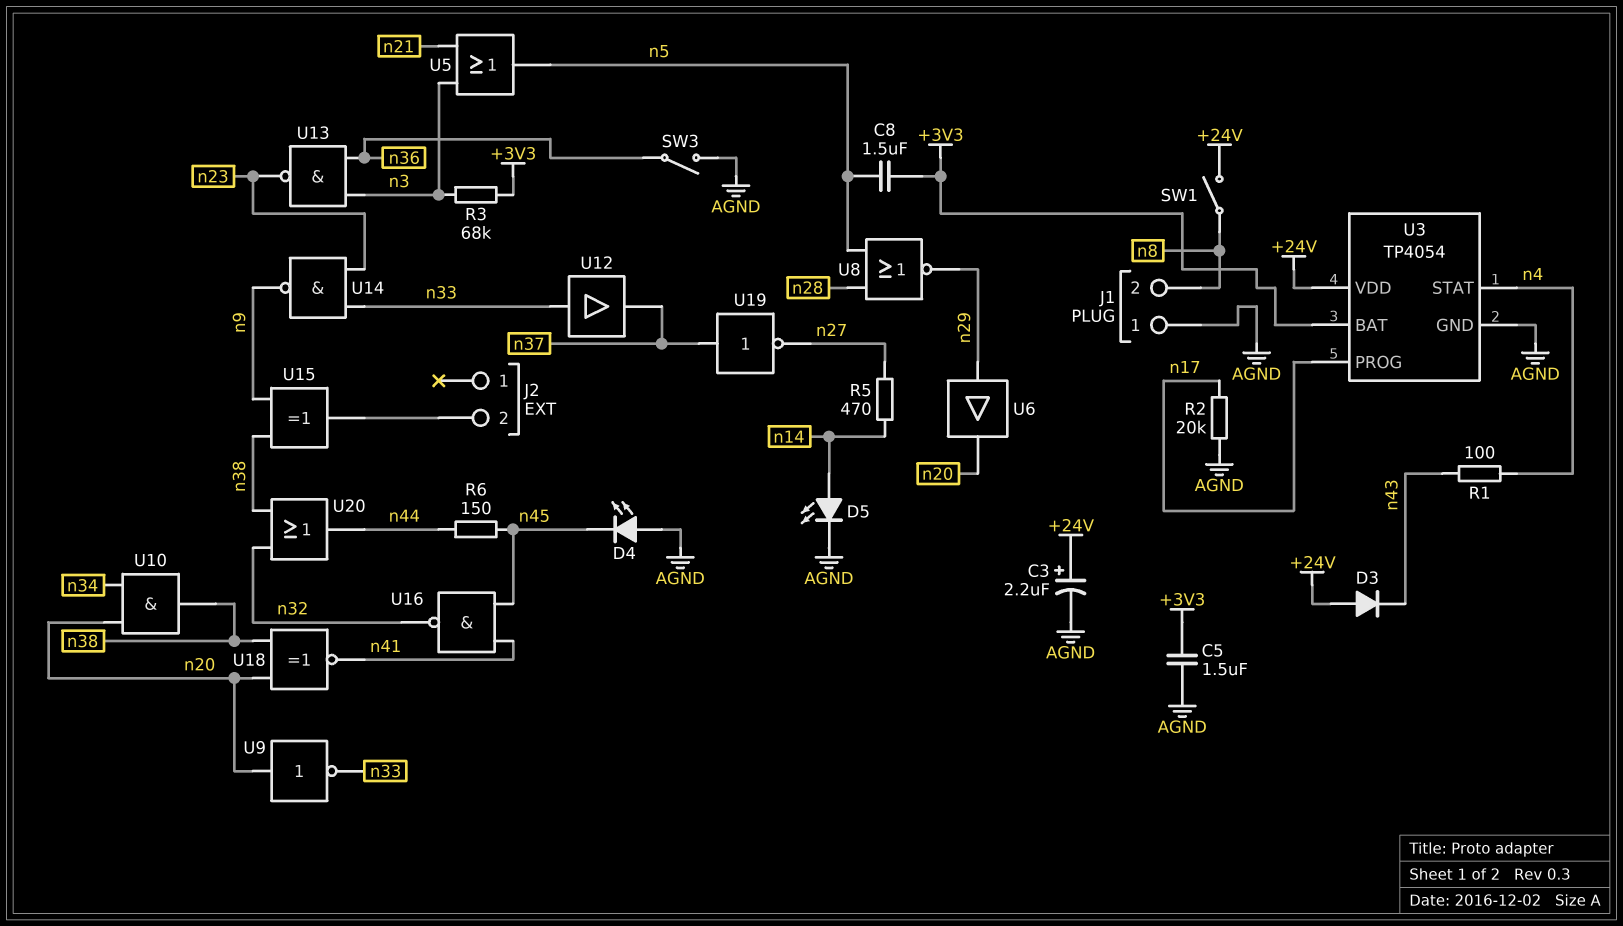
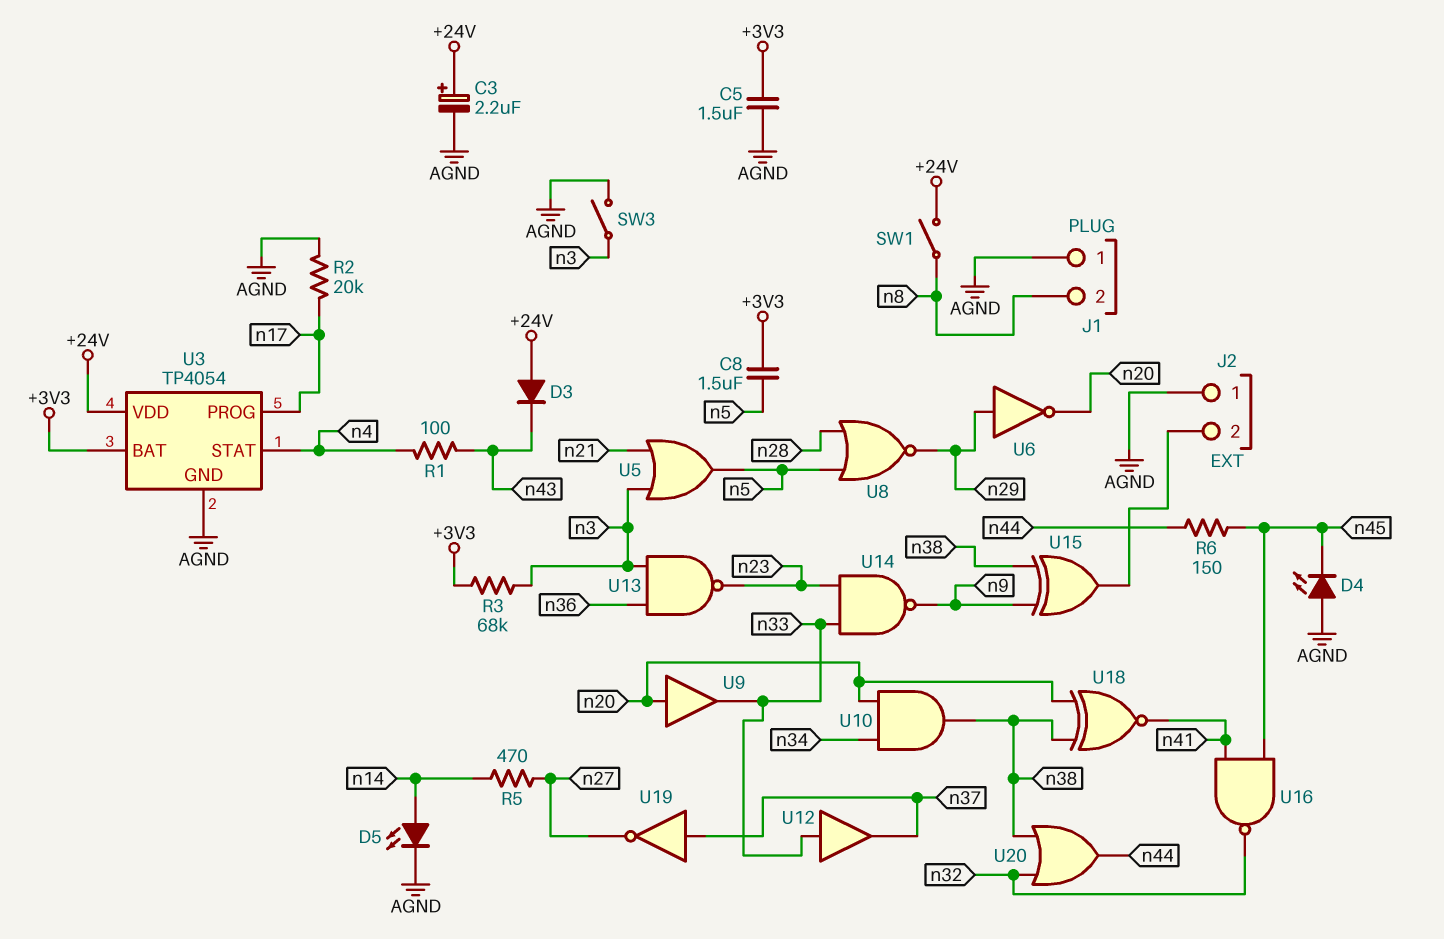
J2 pin 1: none -> AGND
SW3: switch (AGND, n36) -> switch (AGND, n3)
U6: buffer (in n29, out n20) -> NOT (in n29, out n20)
U9: NOT (in n20, out n33) -> buffer (in n20, out n33)

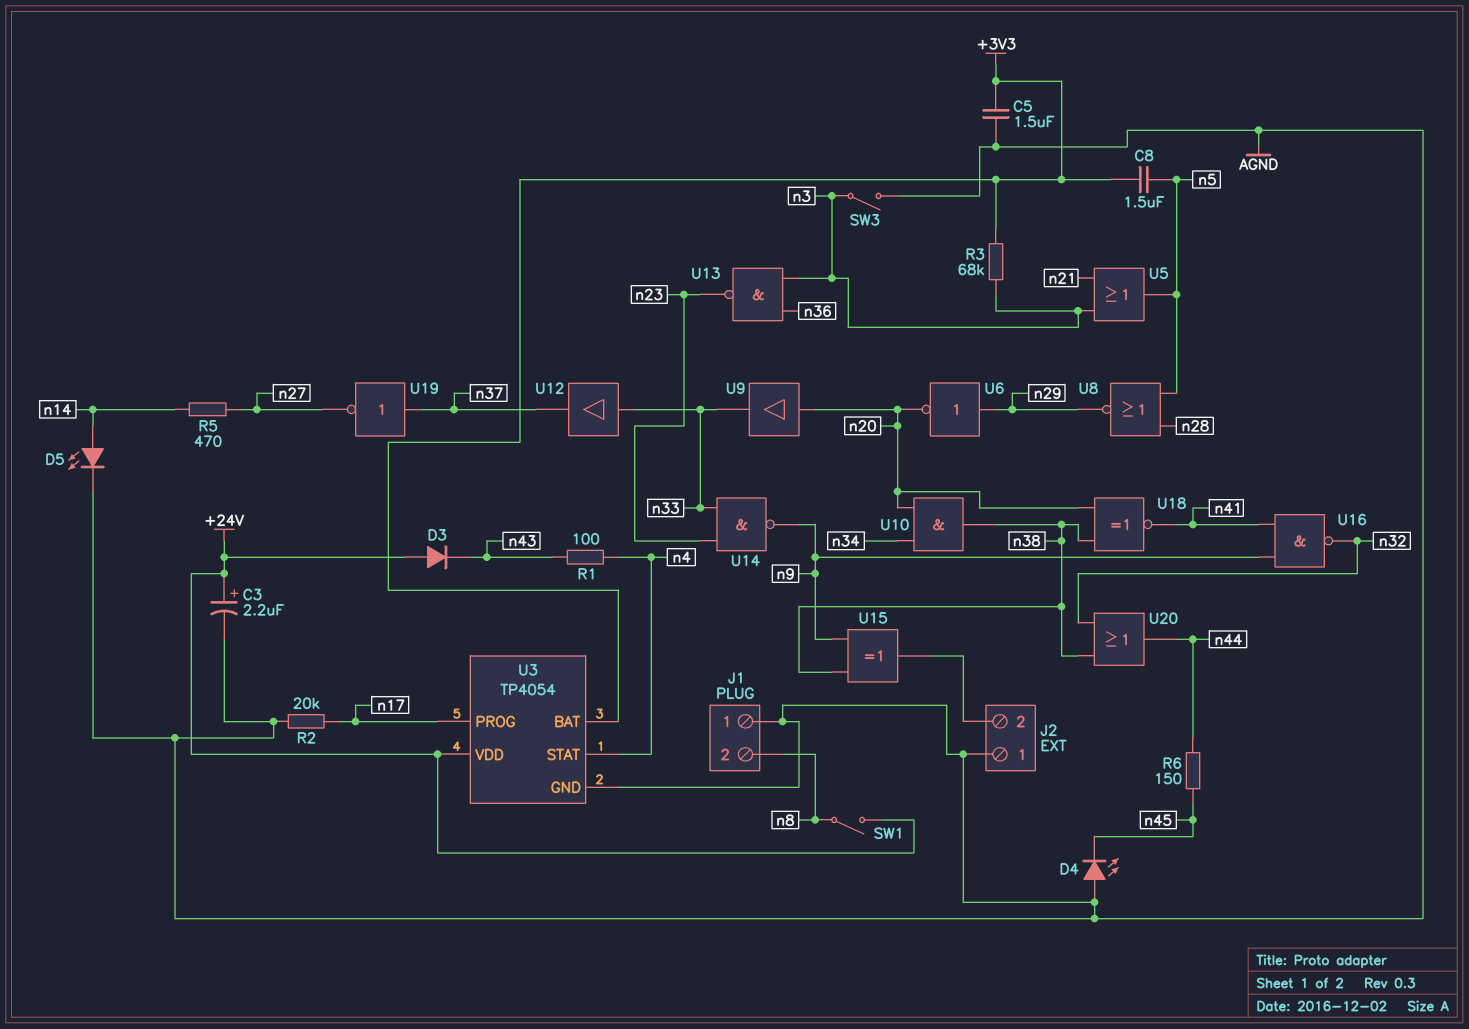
U16: NAND (in n41, in n45, out n32) -> NAND (in n9, in n41, out n32)

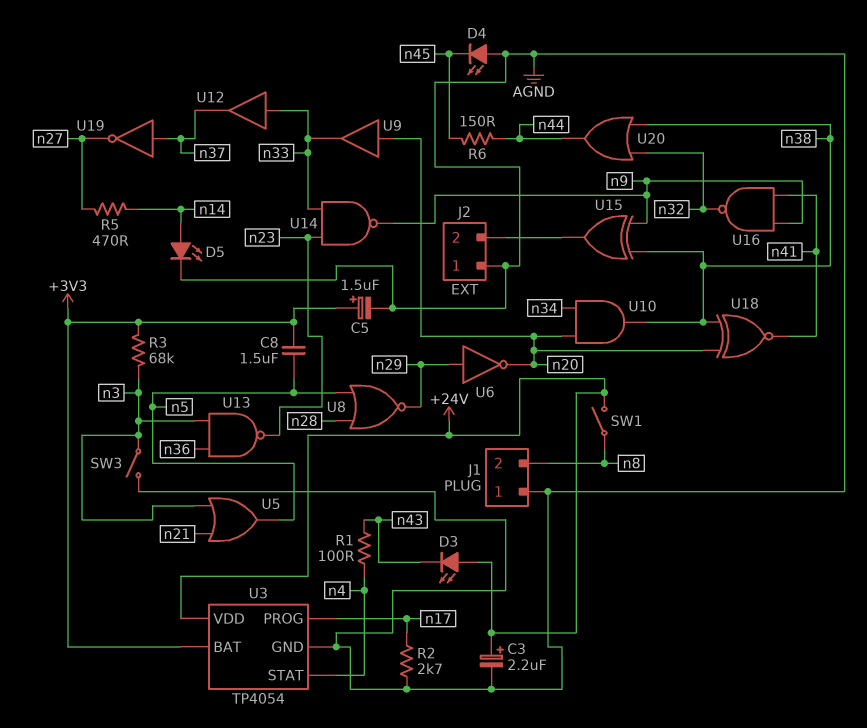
C5: 1.5uF (+3V3, AGND) -> 1.5uF (plus +3V3, minus AGND)
D3: diode (A +24V, K n43) -> LED (A +24V, K n43)
R2: 20k (AGND, n17) -> 2.7k (AGND, n17)

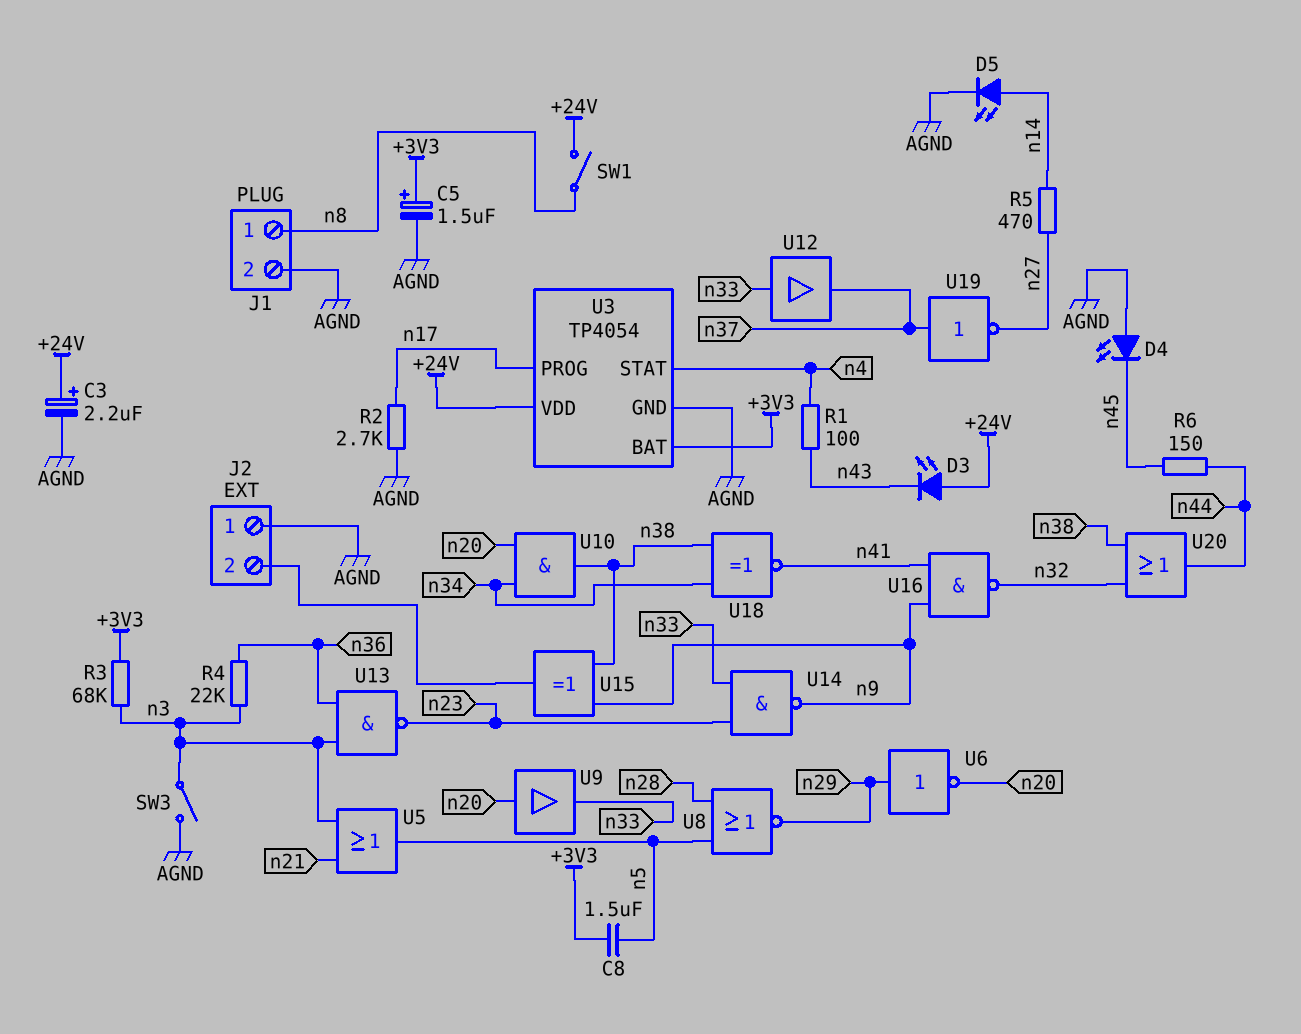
J1 pin 1: AGND -> n8
J1 pin 2: n8 -> AGND
R4: none -> 22k (n3, n36)
U18: XNOR (in n20, in n38, out n41) -> XNOR (in n34, in n38, out n41)

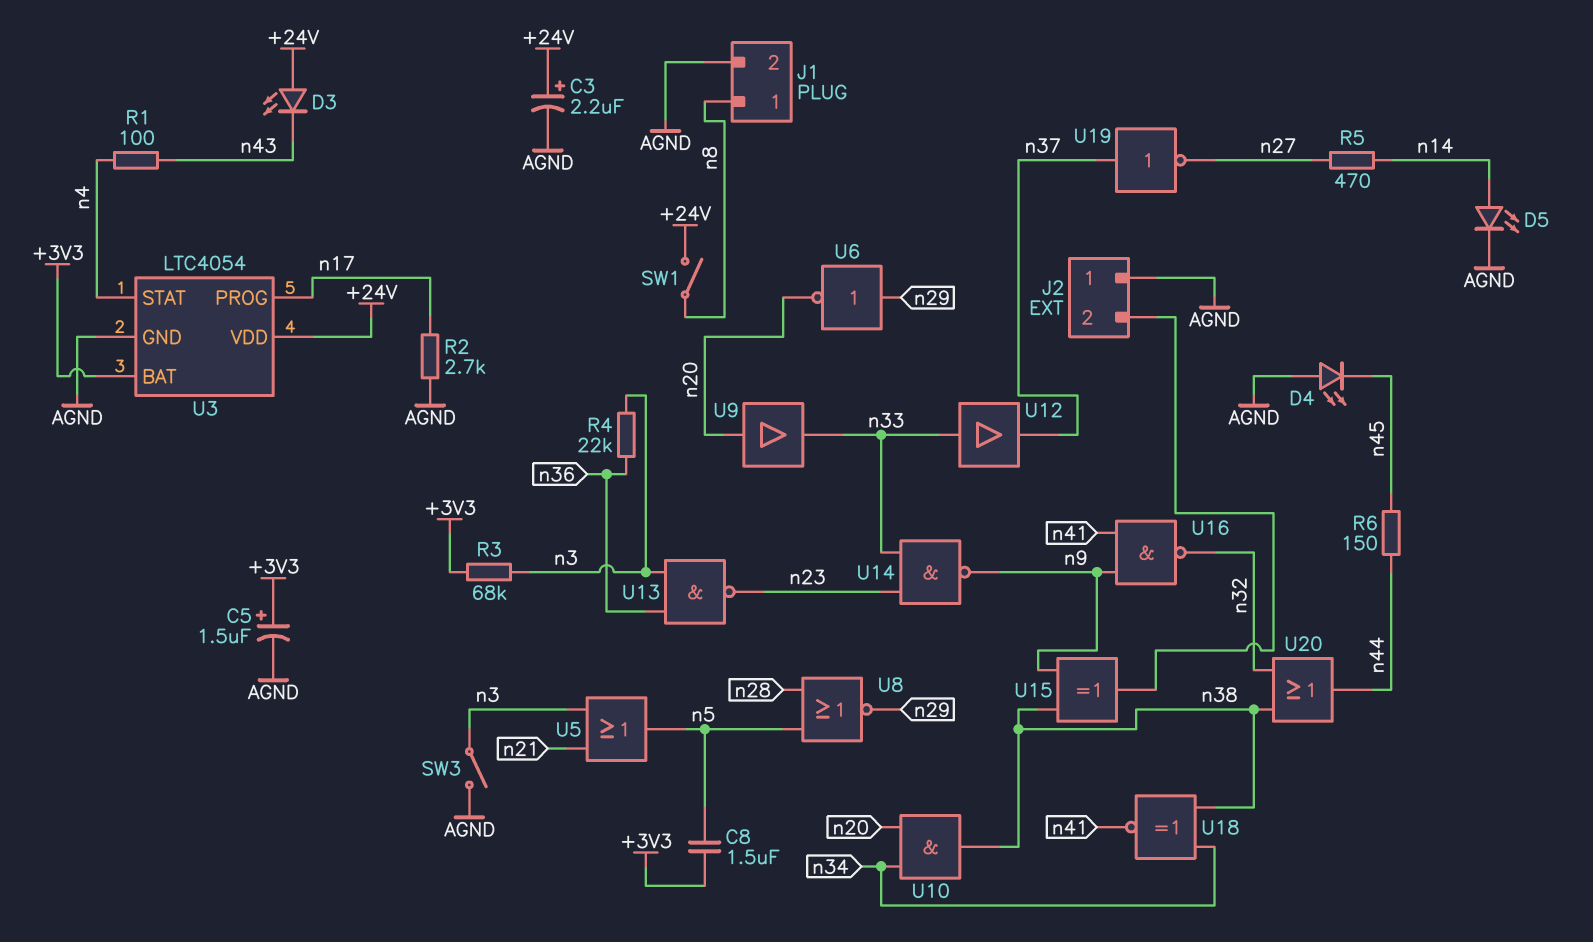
U3: TP4054 -> LTC4054

